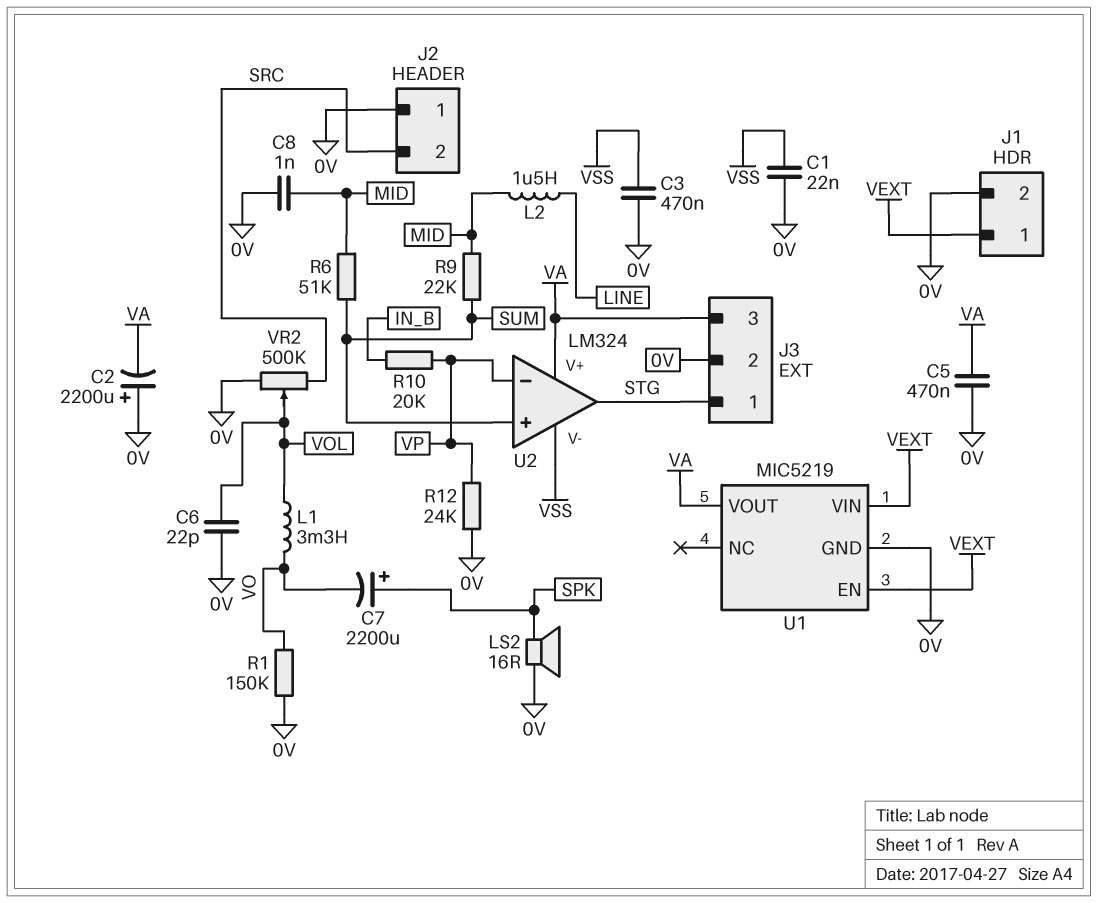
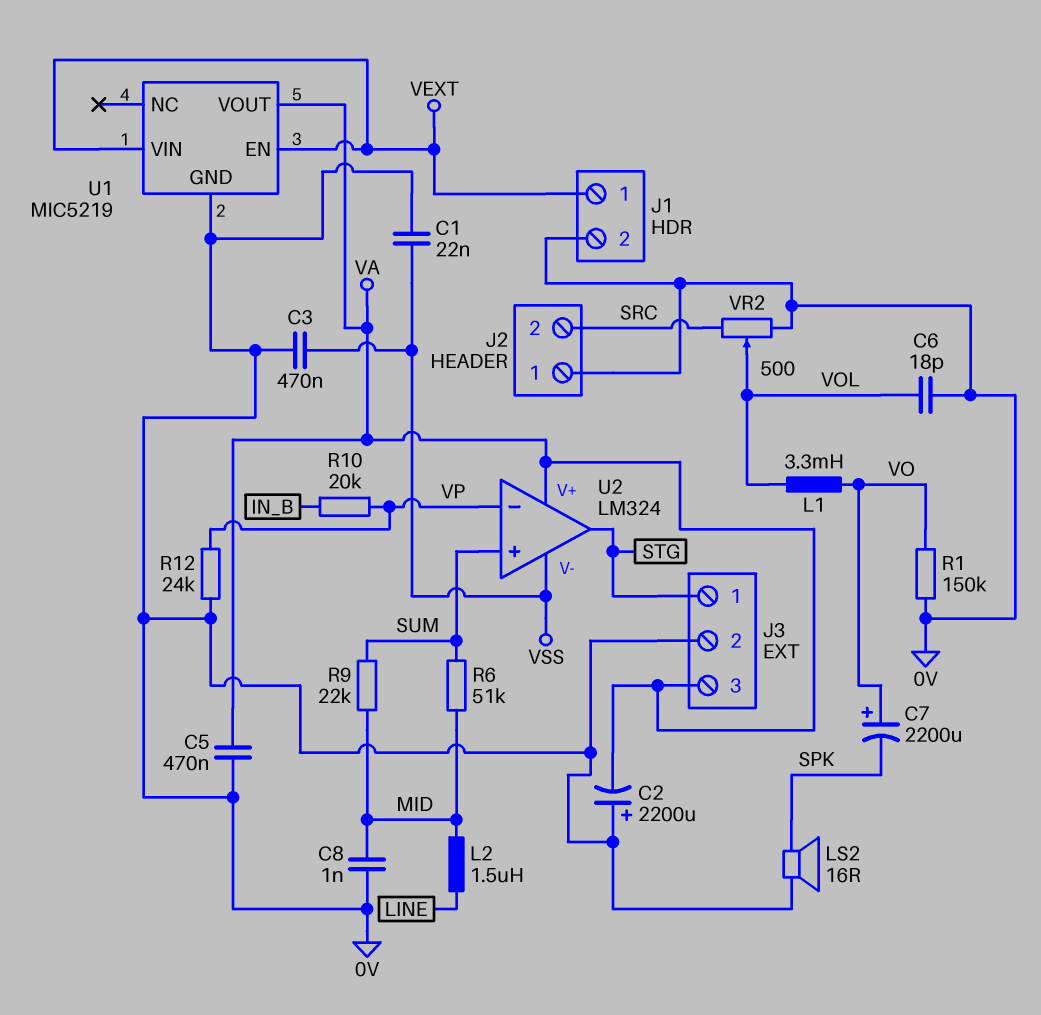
C6: 22pF (0V, VOL) -> 18pF (0V, VOL)
C7: 2200uF (plus SPK, minus VO) -> 2200uF (plus VO, minus SPK)
VR2: 500k (0V, SRC, wiper VOL) -> 500 (0V, SRC, wiper VOL)

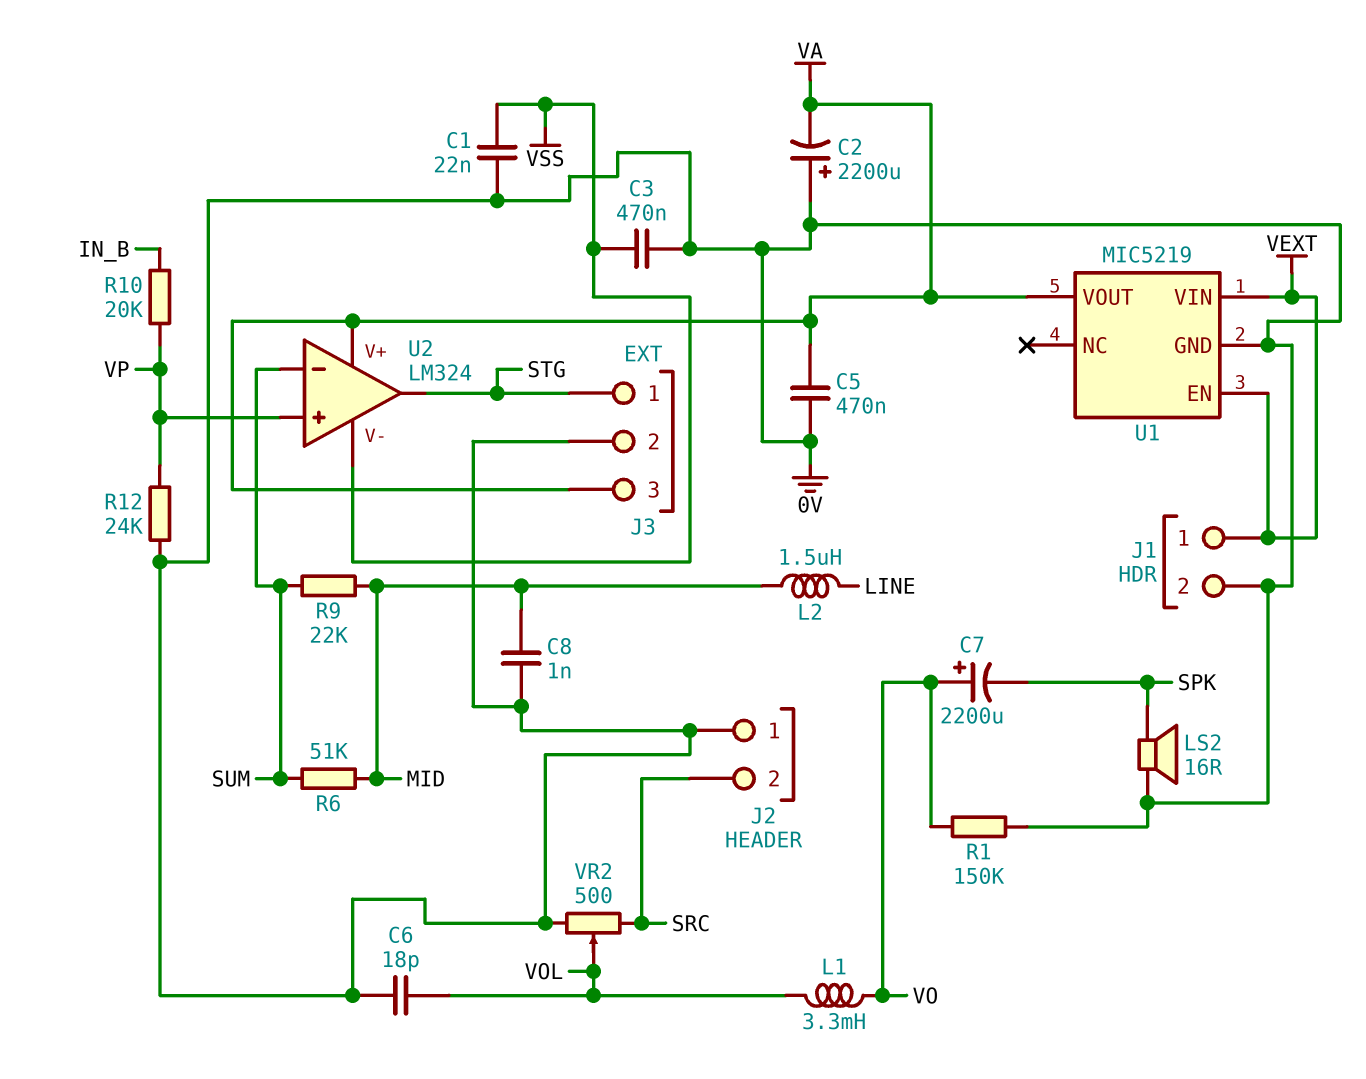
U2 pin in+: SUM -> VP
U2 pin in-: VP -> SUM

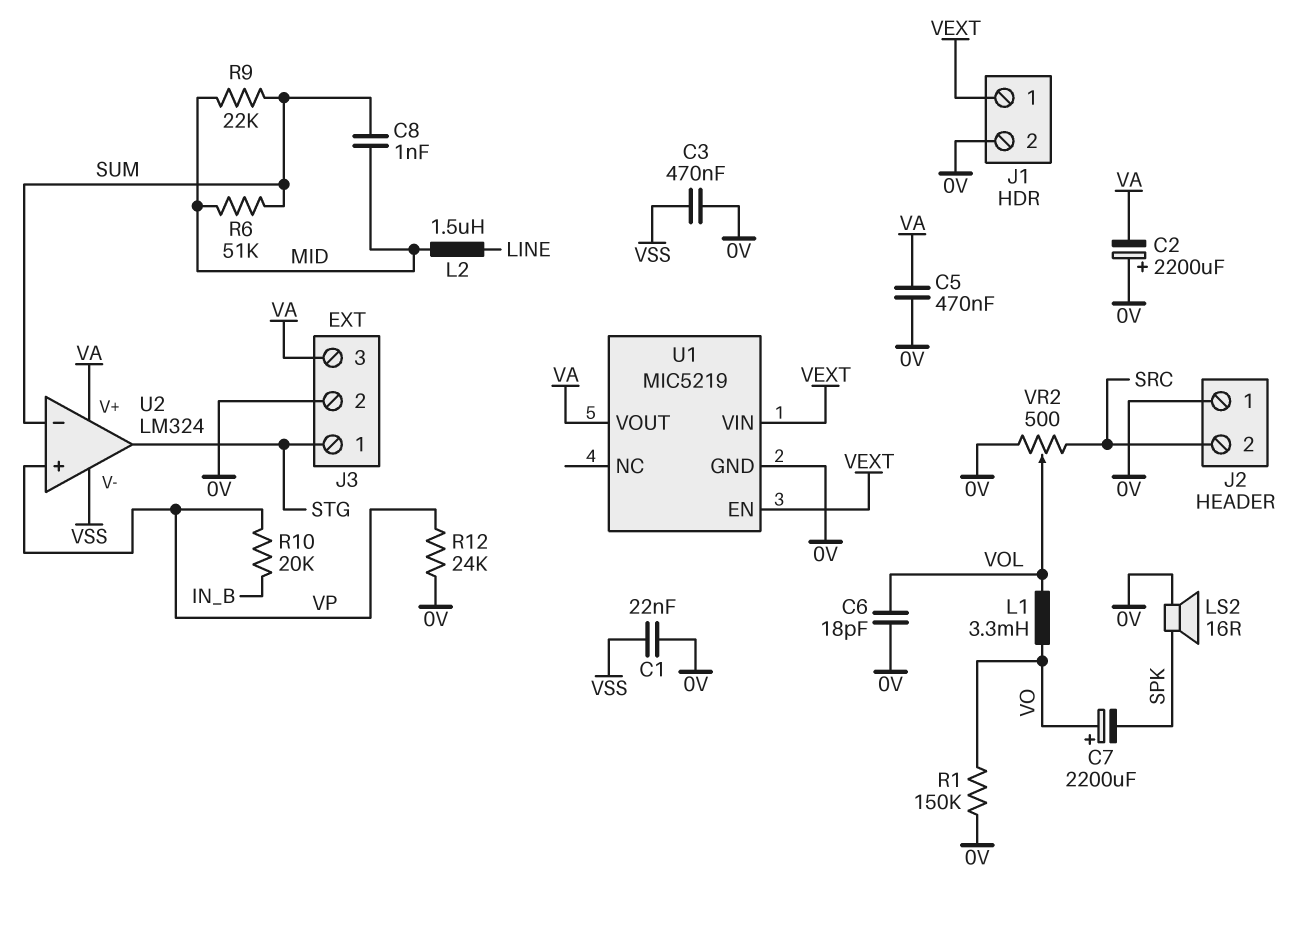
C8: 1nF (0V, MID) -> 1nF (MID, SUM)

